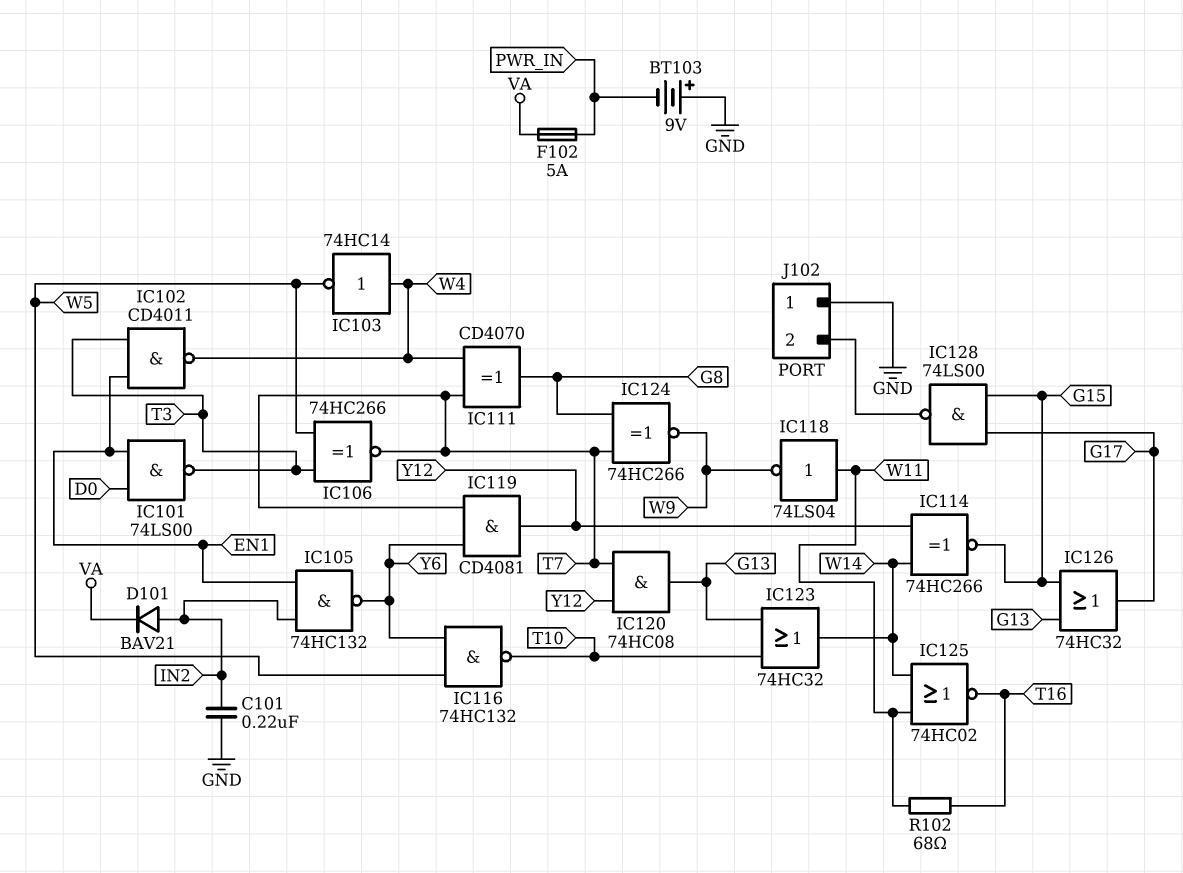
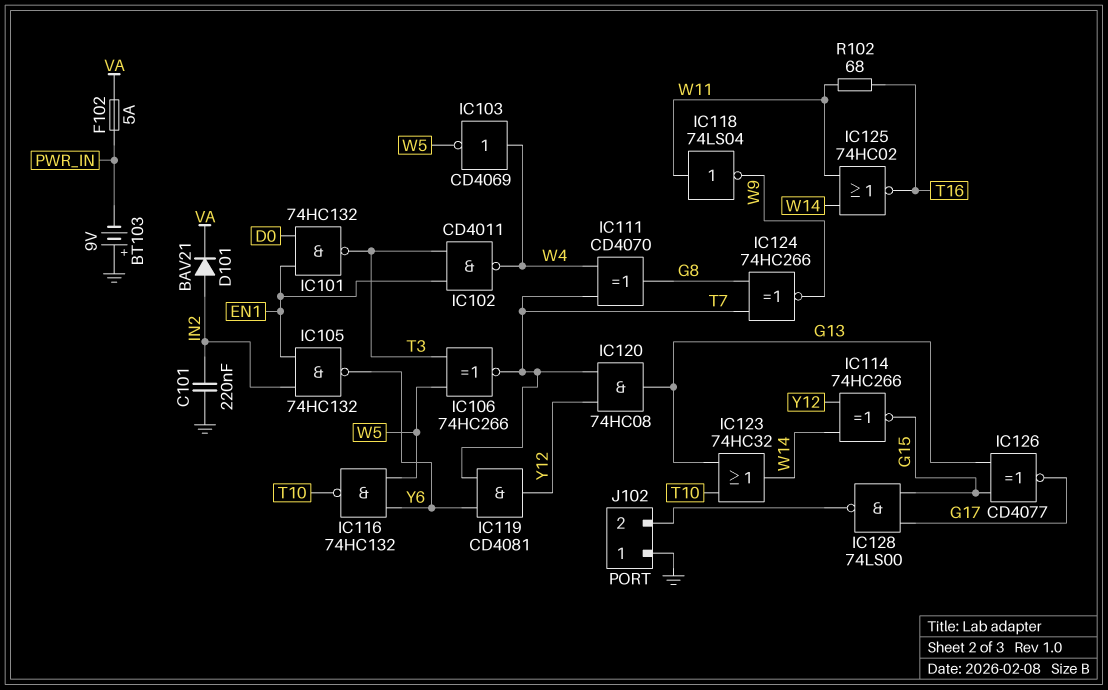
IC101: NAND 74LS00 (in D0, in EN1, out T3) -> NAND 74HC132 (in D0, in EN1, out T3)
IC103: NOT 74HC14 (in W4, out W5) -> NOT CD4069 (in W4, out W5)
IC126: OR 74HC32 (in G13, in G15, out G17) -> XNOR CD4077 (in G13, in G15, out G17)

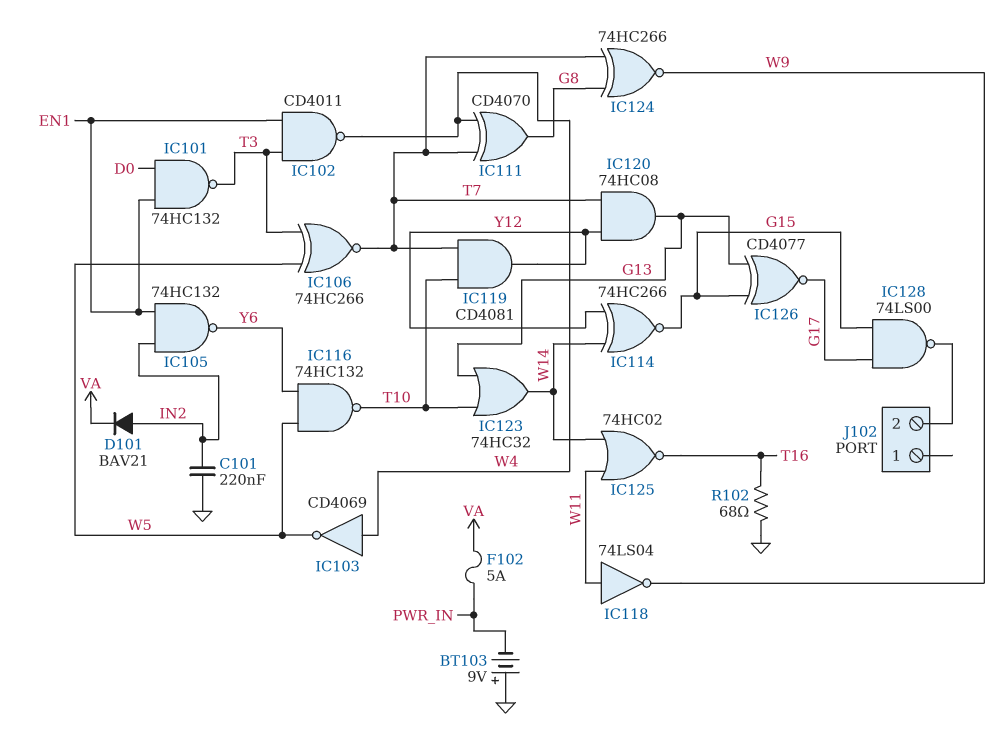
IC119: AND CD4081 (in T7, in Y6, out Y12) -> AND CD4081 (in T7, in T10, out Y12)
J102 pin 1: GND -> none
R102: 68 (T16, W11) -> 68 (GND, T16)

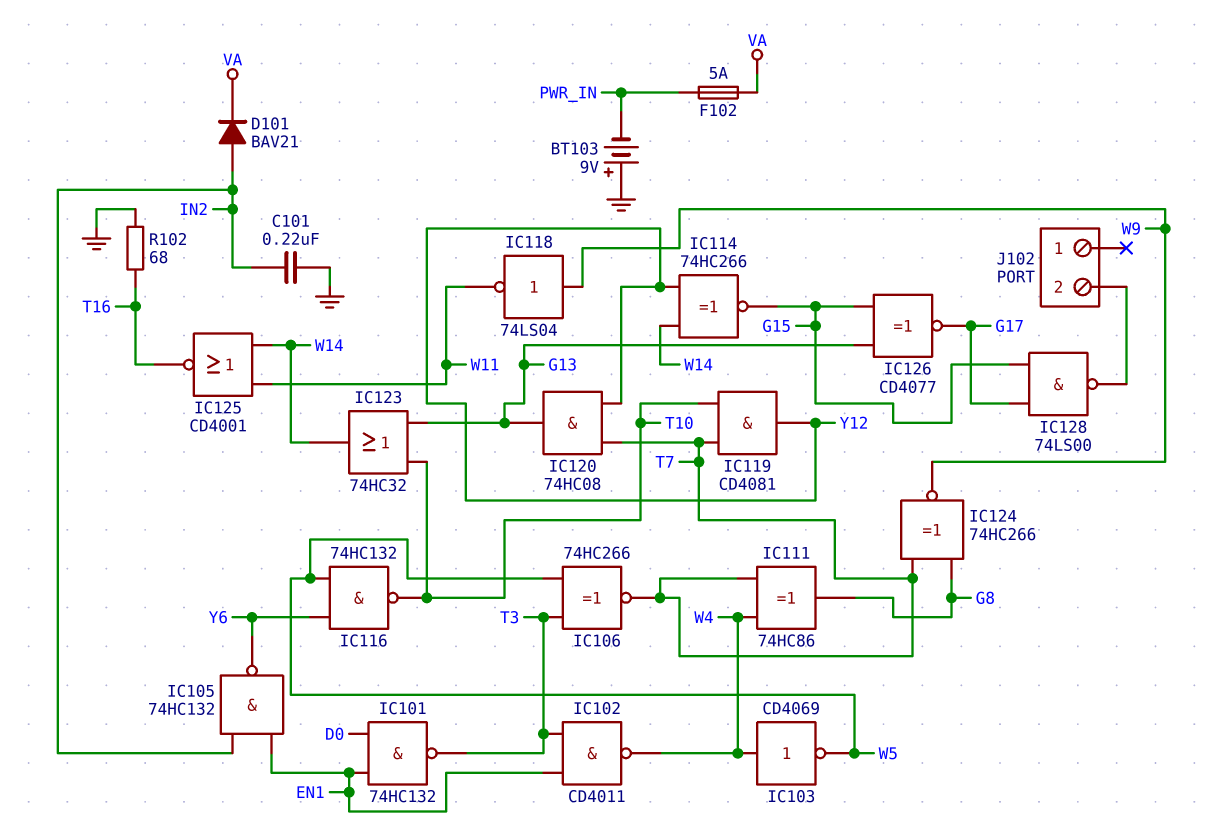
IC111: XOR CD4070 (in T7, in W4, out G8) -> XOR 74HC86 (in T7, in W4, out G8)
IC118: NOT 74LS04 (in W11, out W9) -> NOT 74LS04 (in W9, out W11)
IC125: NOR 74HC02 (in W11, in W14, out T16) -> NOR CD4001 (in W11, in W14, out T16)

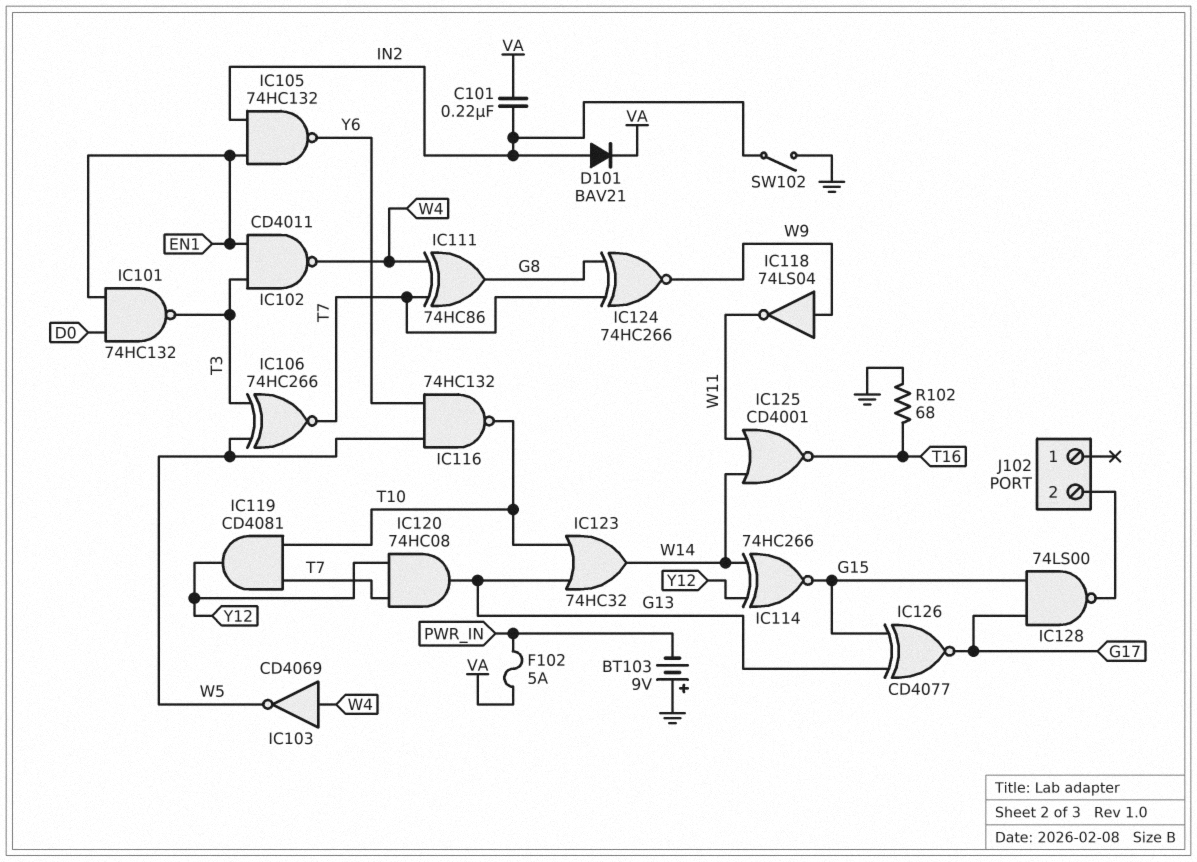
C101: 220nF (GND, IN2) -> 220nF (IN2, VA)
SW102: none -> switch (GND, IN2)

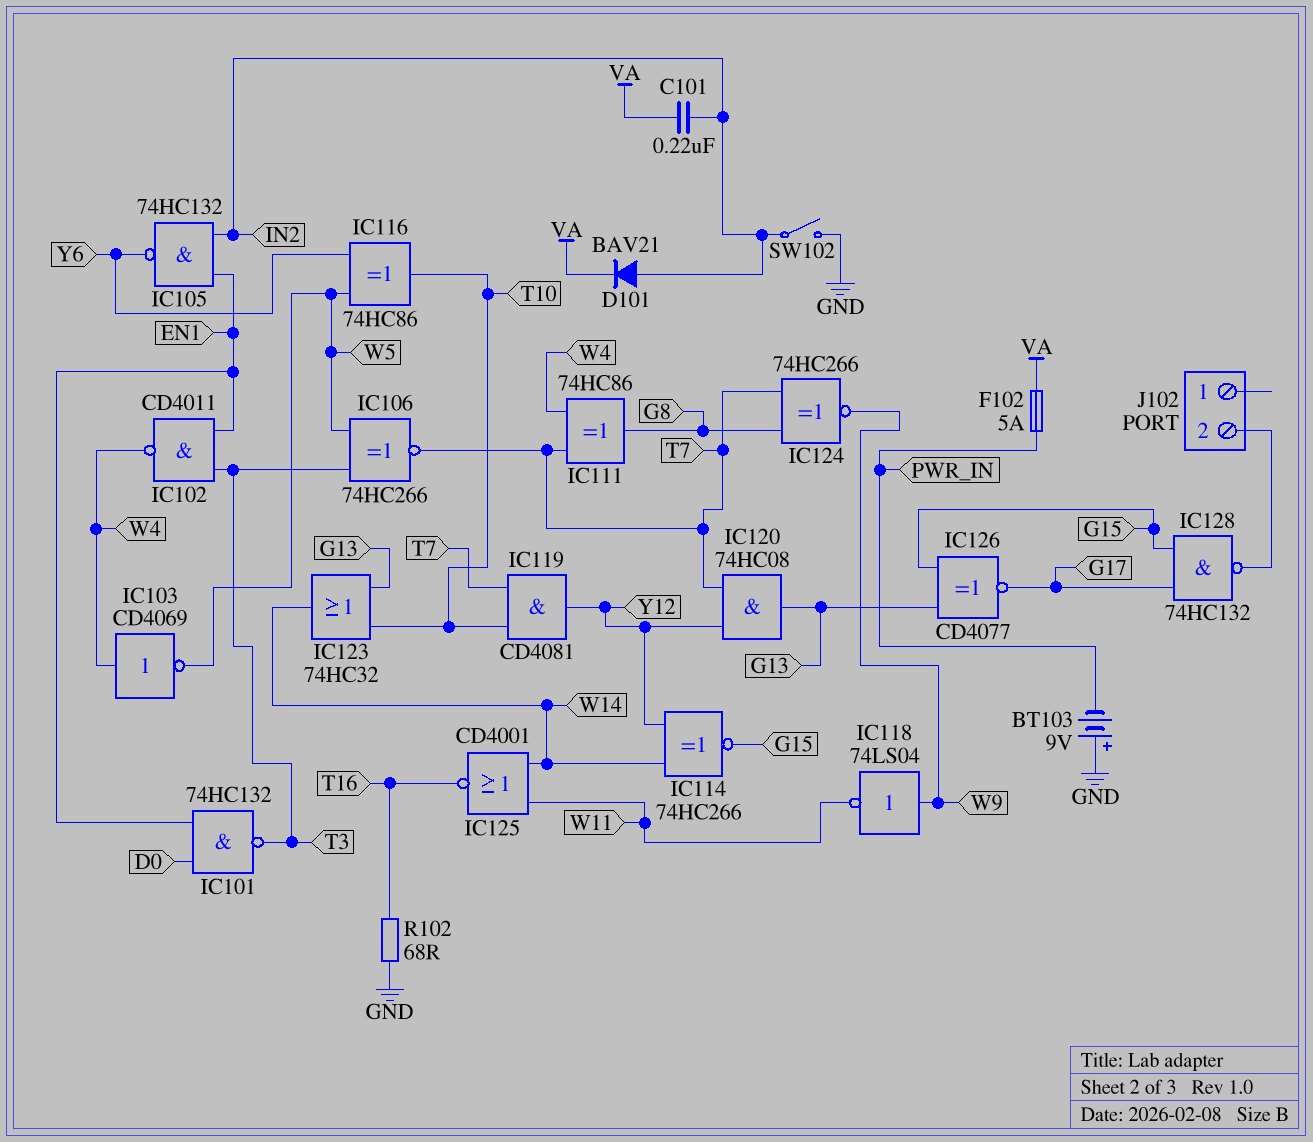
IC116: NAND 74HC132 (in W5, in Y6, out T10) -> XOR 74HC86 (in W5, in Y6, out T10)
IC128: NAND 74LS00 (in G15, in G17, out J102/2) -> NAND 74HC132 (in G15, in G17, out J102/2)

